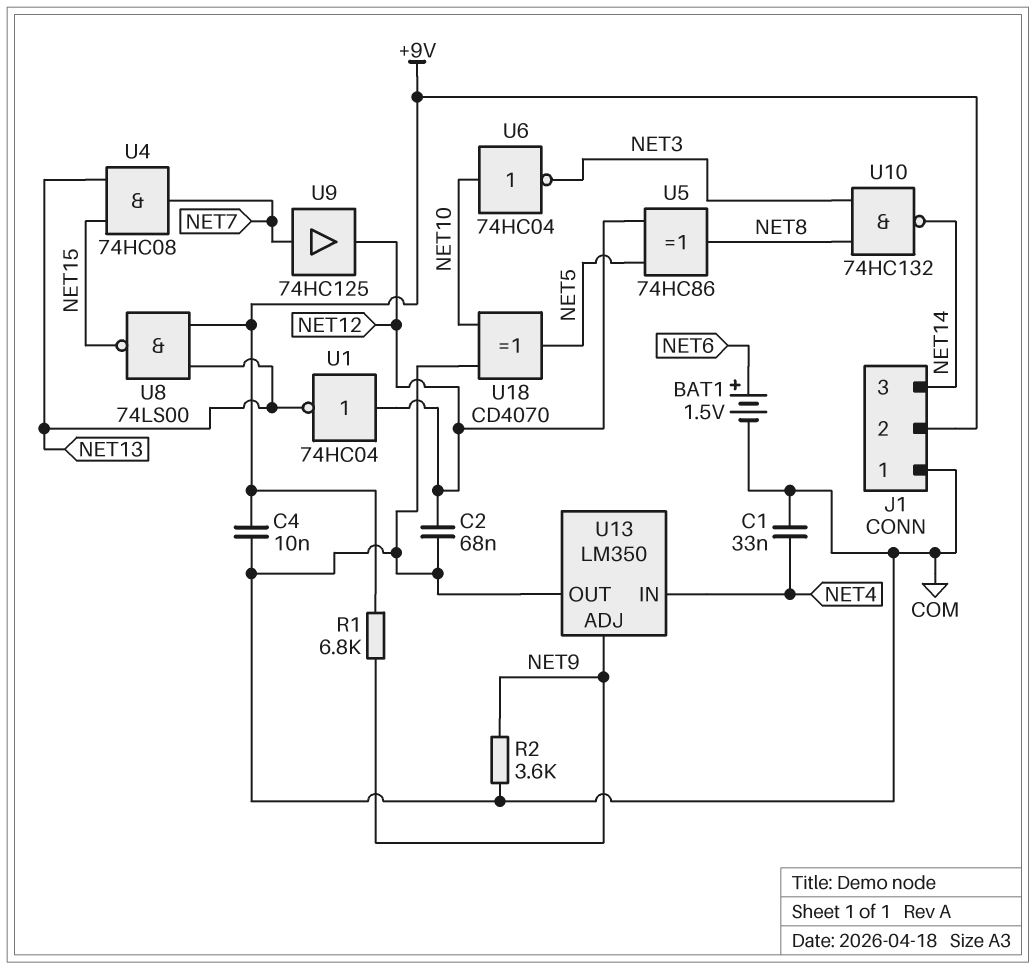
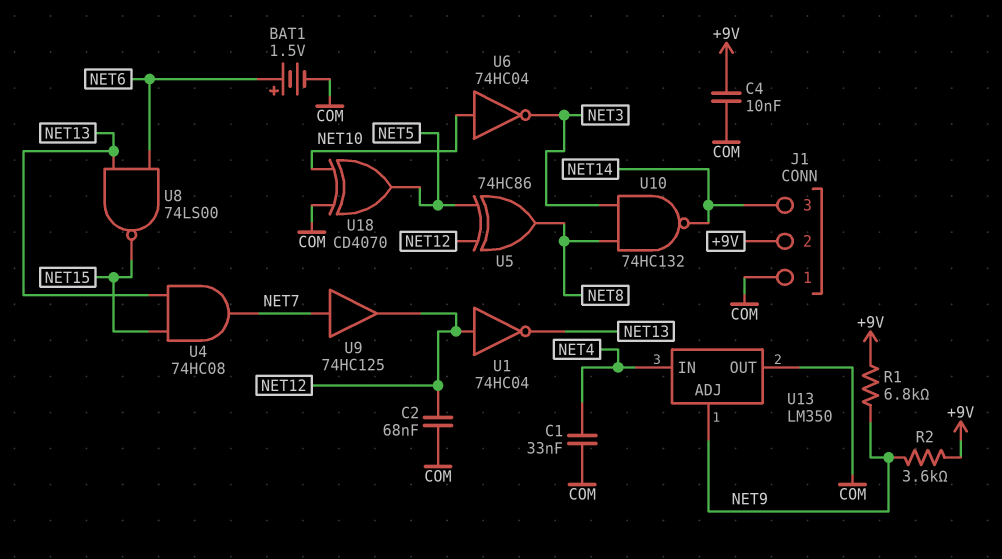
R2: 3.6k (COM, NET9) -> 3.6k (+9V, NET9)
U8: NAND 74LS00 (in +9V, in NET13, out NET15) -> NAND 74LS00 (in NET6, in NET13, out NET15)

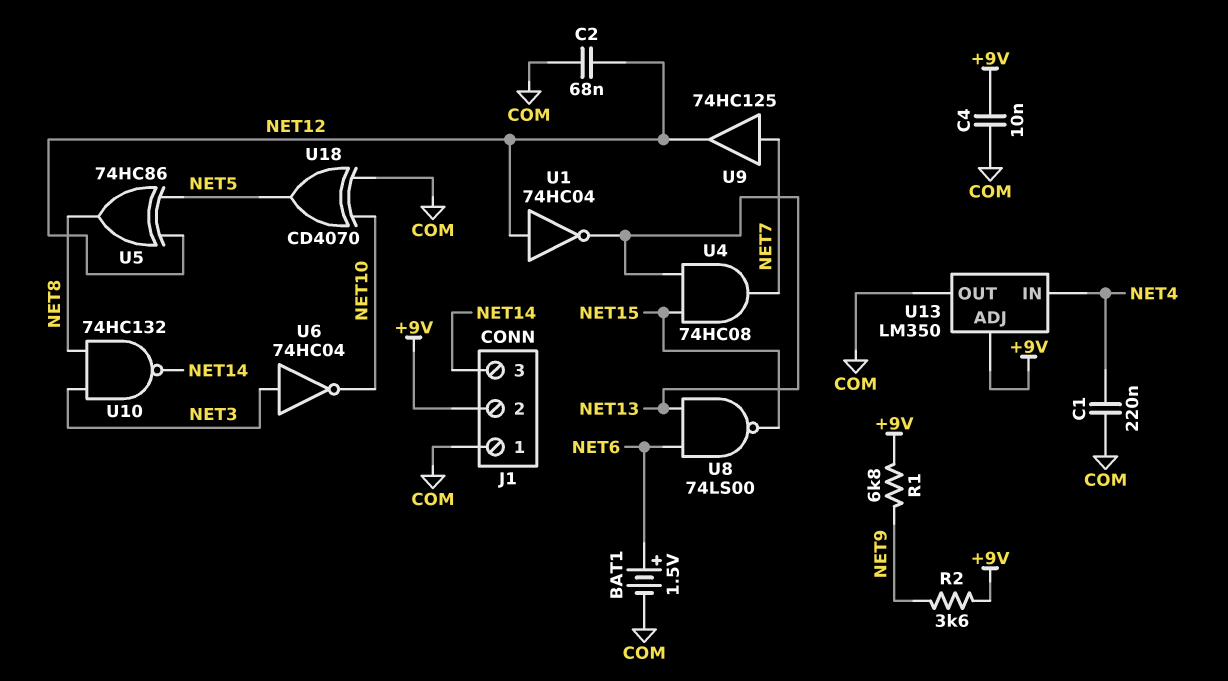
C1: 33nF (COM, NET4) -> 220nF (COM, NET4)
U6: NOT 74HC04 (in NET10, out NET3) -> NOT 74HC04 (in NET3, out NET10)
U13 pin ADJ: NET9 -> +9V

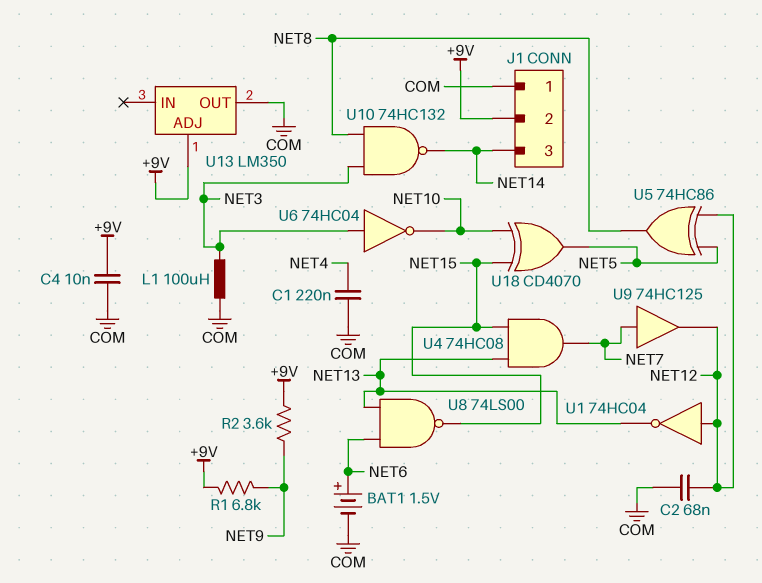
L1: none -> 100uH (COM, NET3)
U13 pin IN: NET4 -> none
U18: XOR CD4070 (in COM, in NET10, out NET5) -> XOR CD4070 (in NET10, in NET15, out NET5)

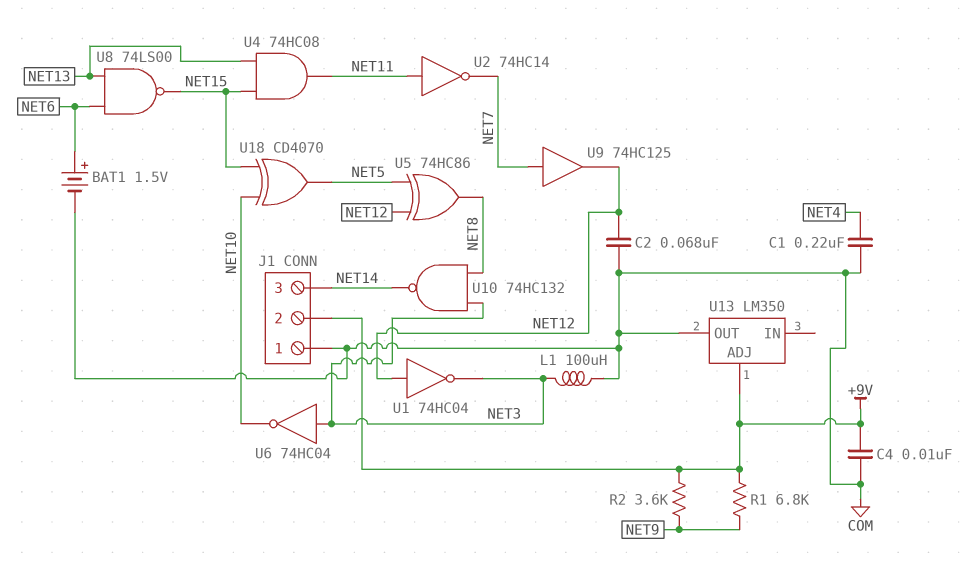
U1: NOT 74HC04 (in NET12, out NET13) -> NOT 74HC04 (in NET12, out NET3)
U2: none -> NOT 74HC14 (in NET11, out NET7)
U4: AND 74HC08 (in NET13, in NET15, out NET7) -> AND 74HC08 (in NET13, in NET15, out NET11)

